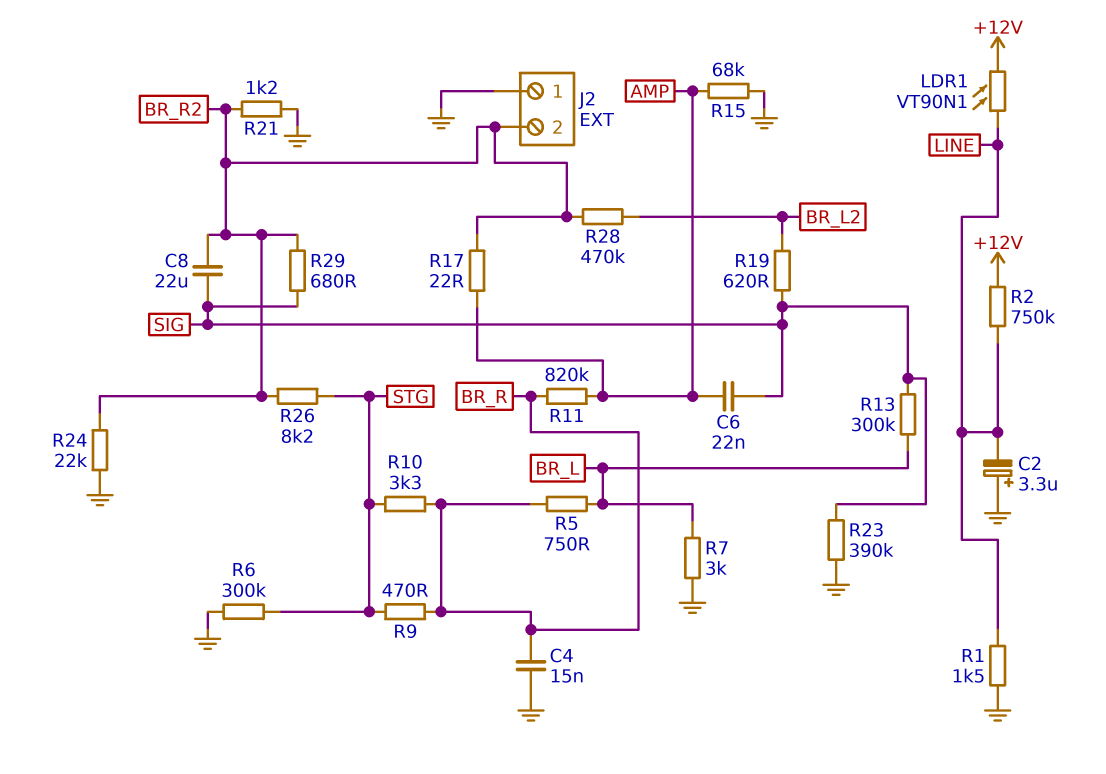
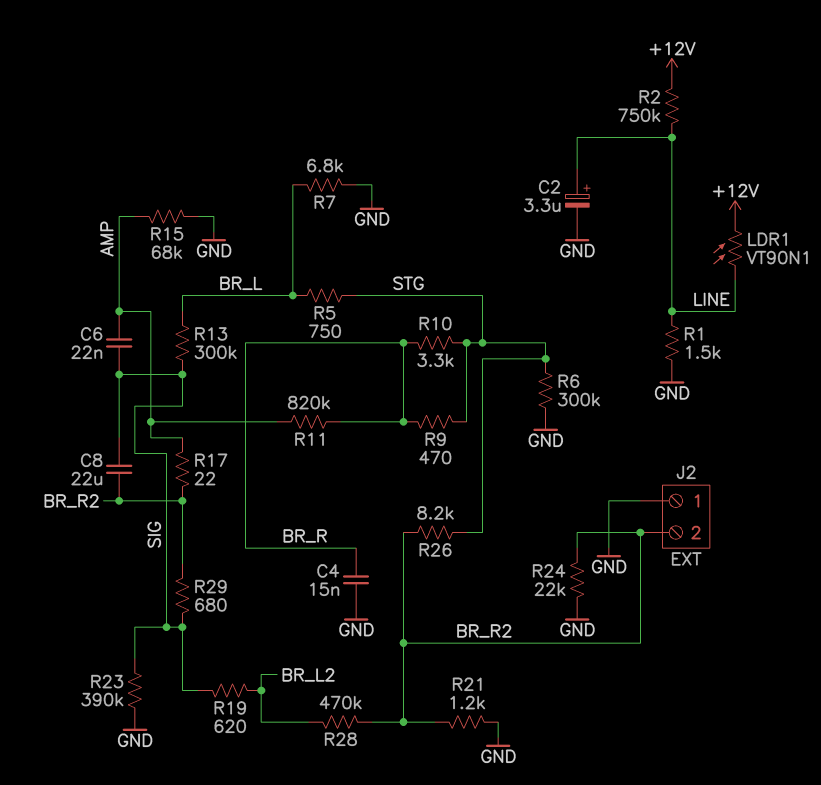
C2: 3.3uF (plus GND, minus LINE) -> 3.3uF (plus LINE, minus GND)
R5: 750 (BR_L, BR_R) -> 750 (BR_L, STG)
R7: 3k (BR_L, GND) -> 6.8k (BR_L, GND)

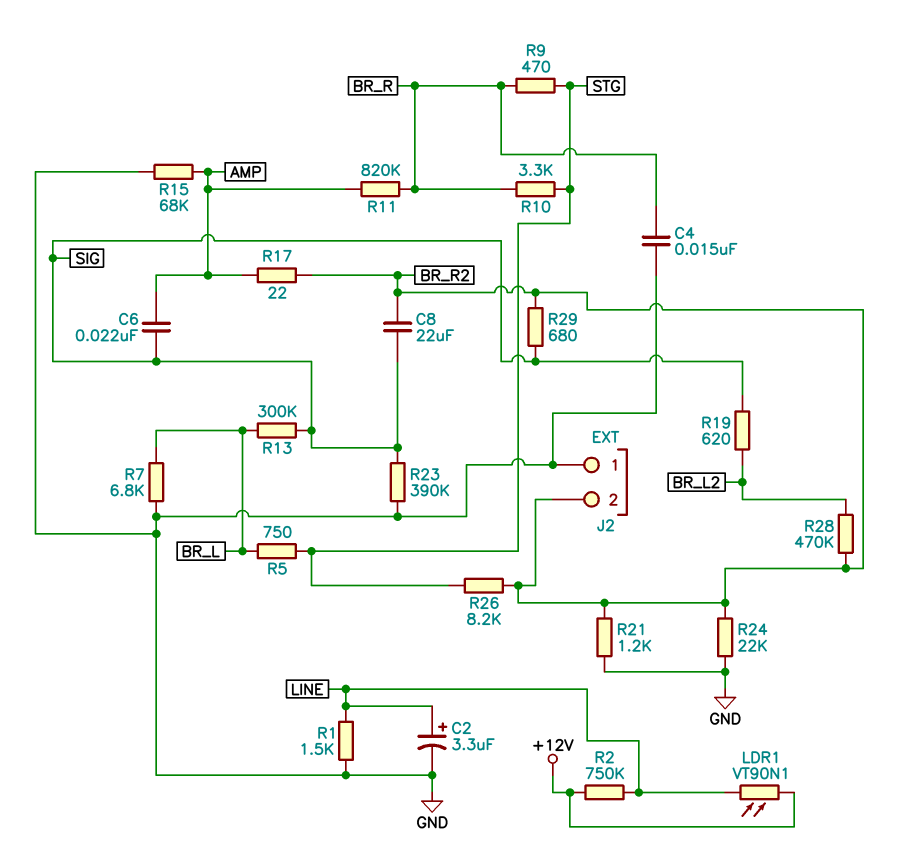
R6: 300k (GND, STG) -> none

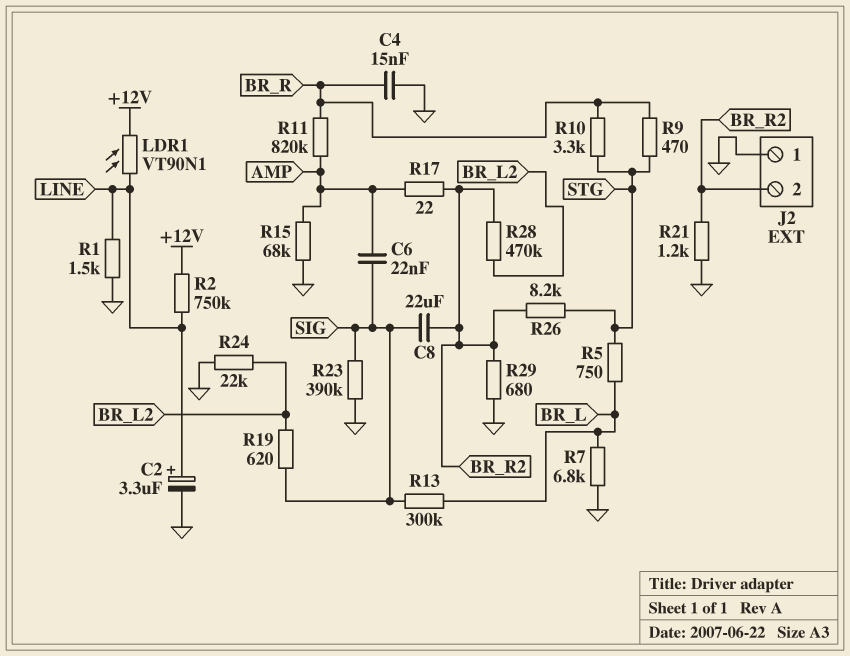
R24: 22k (BR_R2, GND) -> 22k (BR_L2, GND)
R29: 680 (BR_R2, SIG) -> 680 (BR_R2, GND)

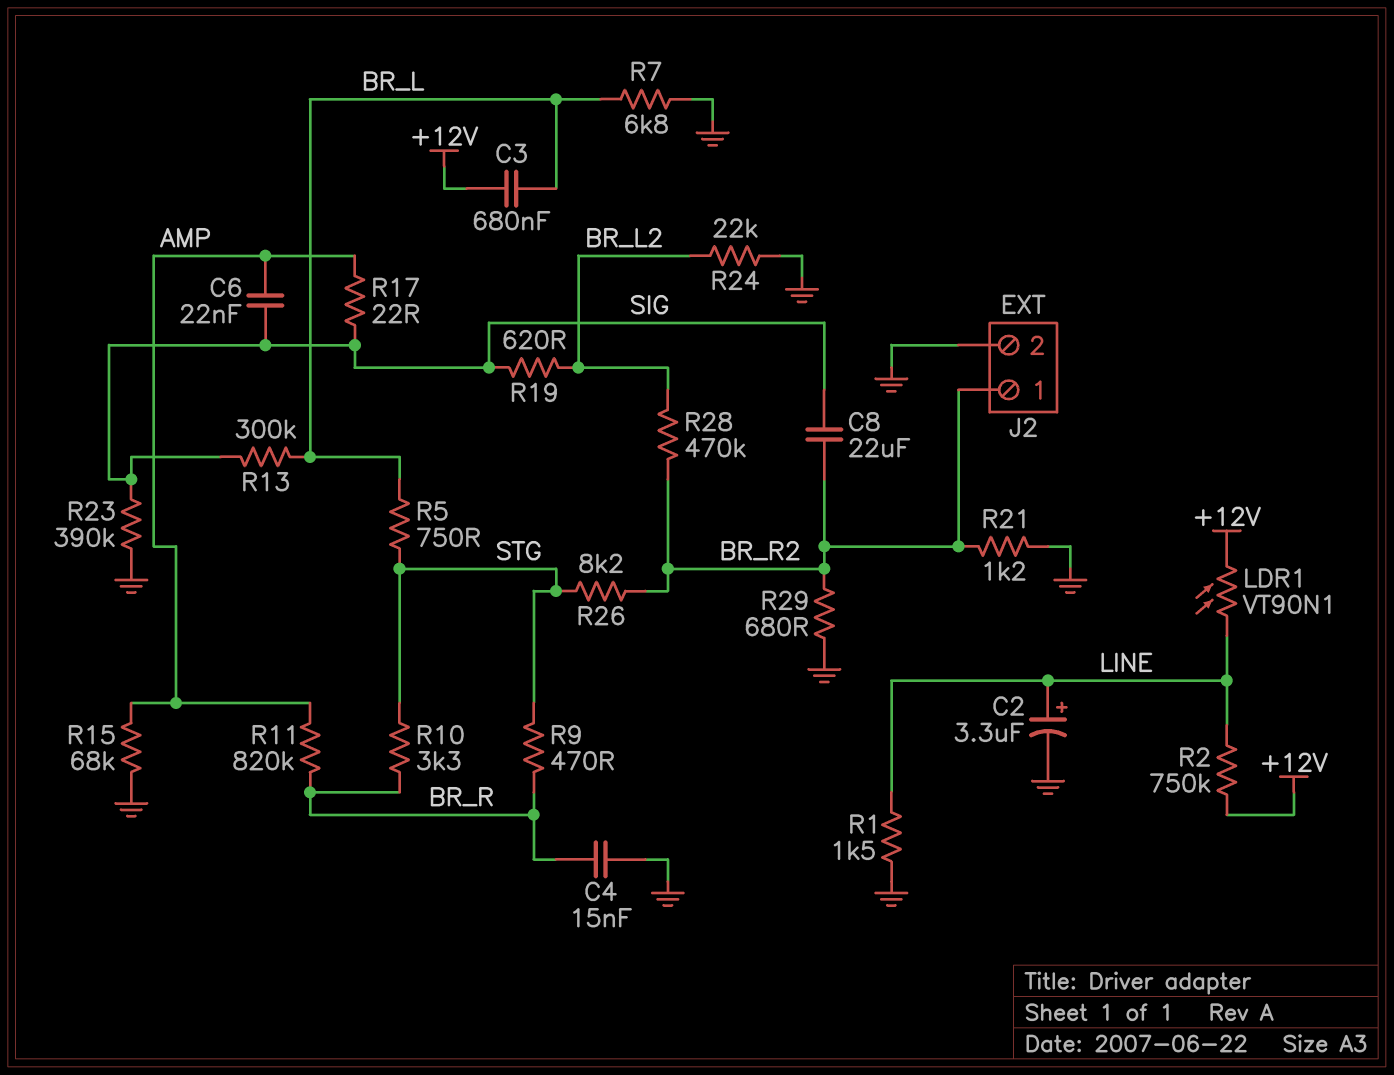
C3: none -> 680nF (+12V, BR_L)
J2 pin 1: GND -> BR_R2
J2 pin 2: BR_R2 -> GND
R17: 22 (AMP, BR_R2) -> 22 (AMP, SIG)

